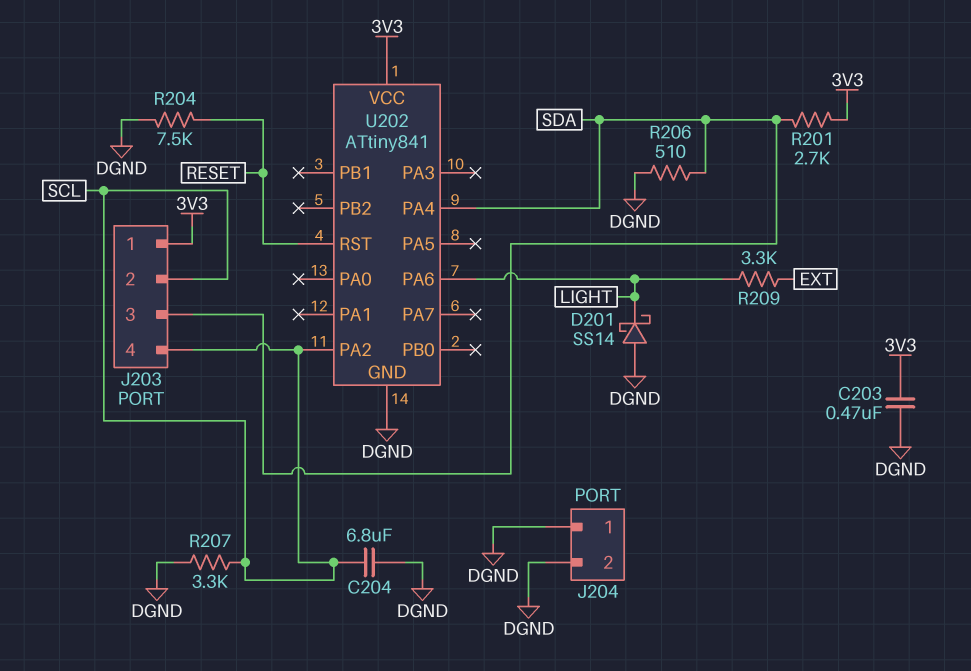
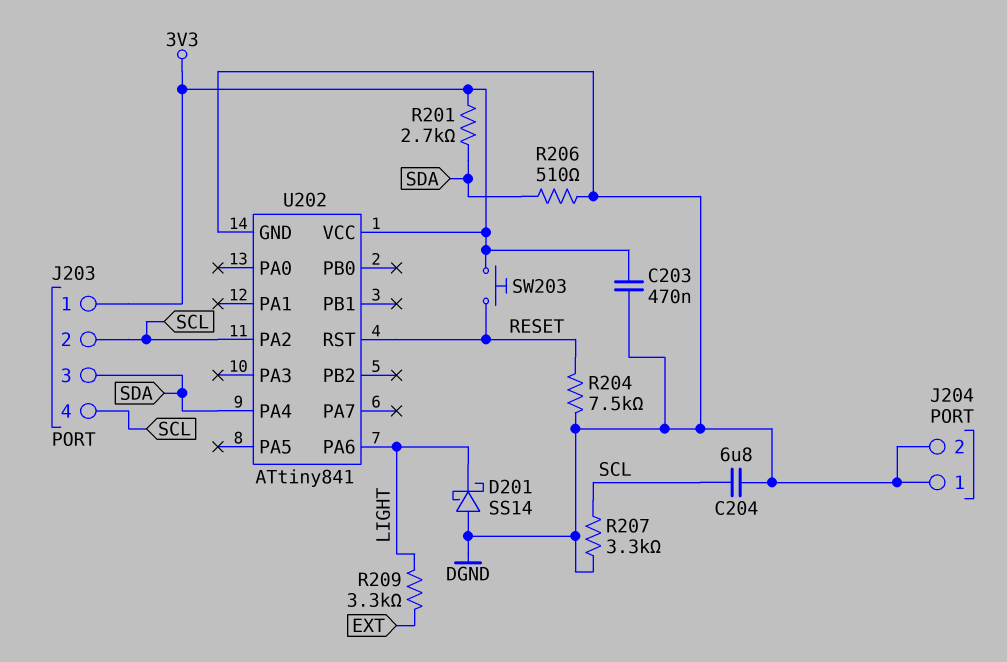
SW203: none -> button (3V3, RESET)

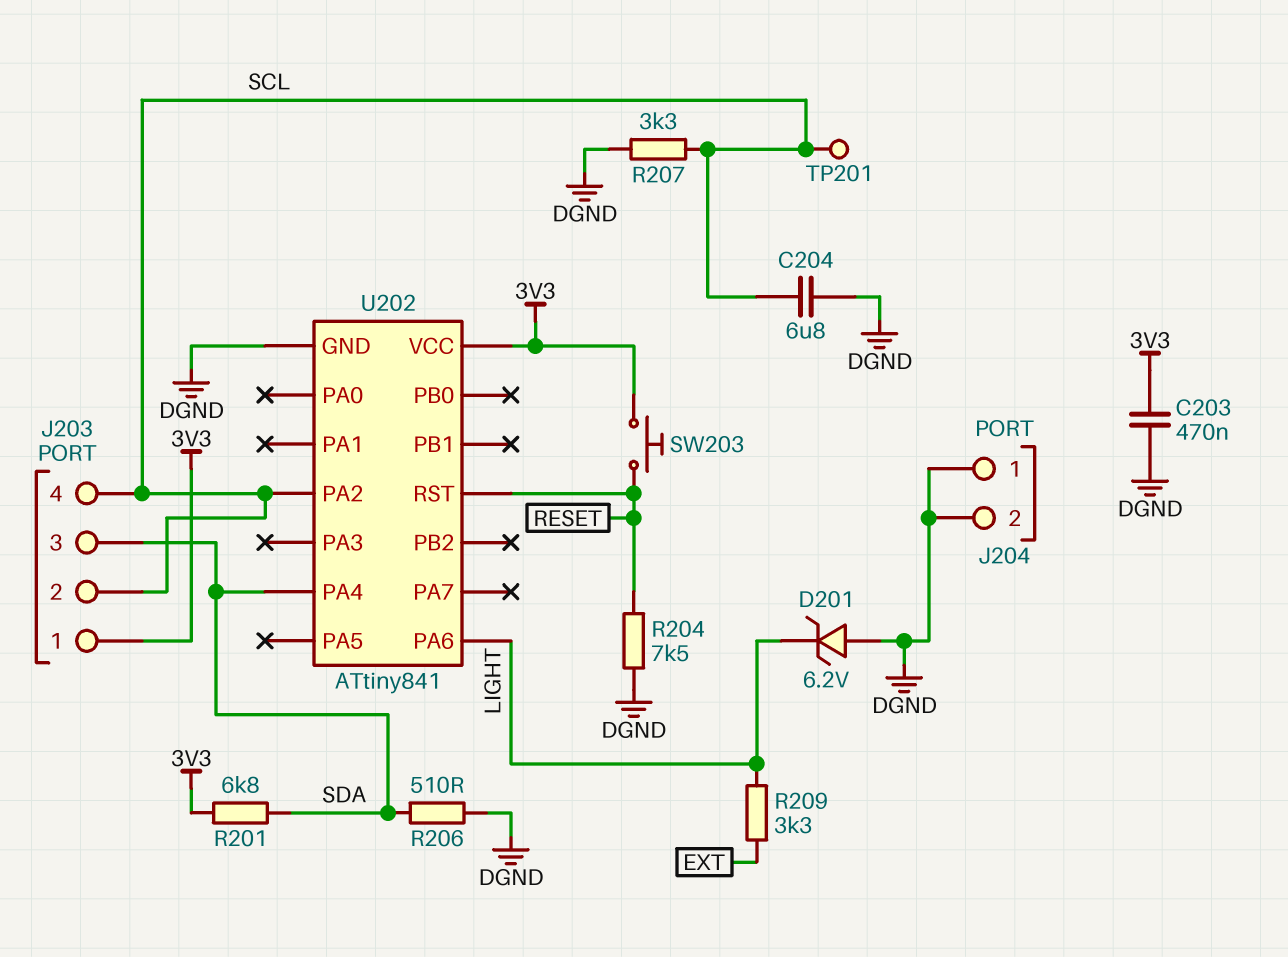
D201: schottky SS14 (A DGND, K LIGHT) -> zener 6.2V (A DGND, K LIGHT)
R201: 2.7k (3V3, SDA) -> 6.8k (3V3, SDA)
TP201: none -> test point (SCL)

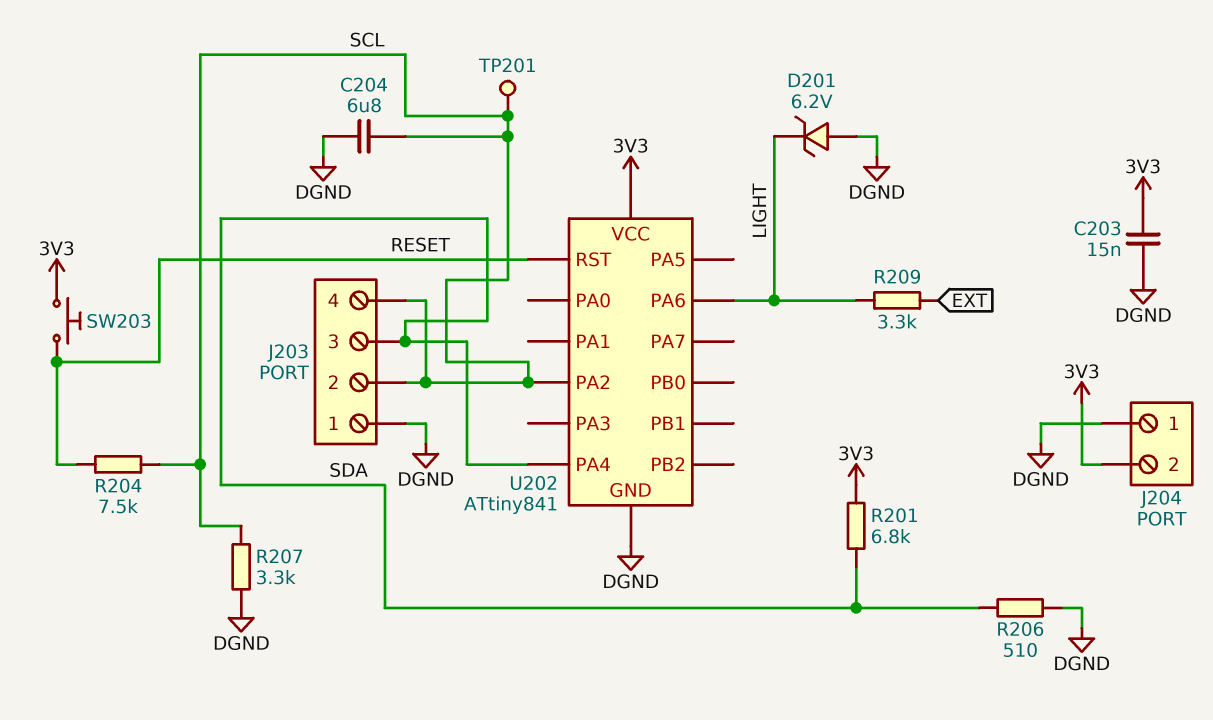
C203: 470nF (3V3, DGND) -> 15nF (3V3, DGND)
J203 pin 1: 3V3 -> DGND
J204 pin 2: DGND -> 3V3
R204: 7.5k (DGND, RESET) -> 7.5k (RESET, SCL)

